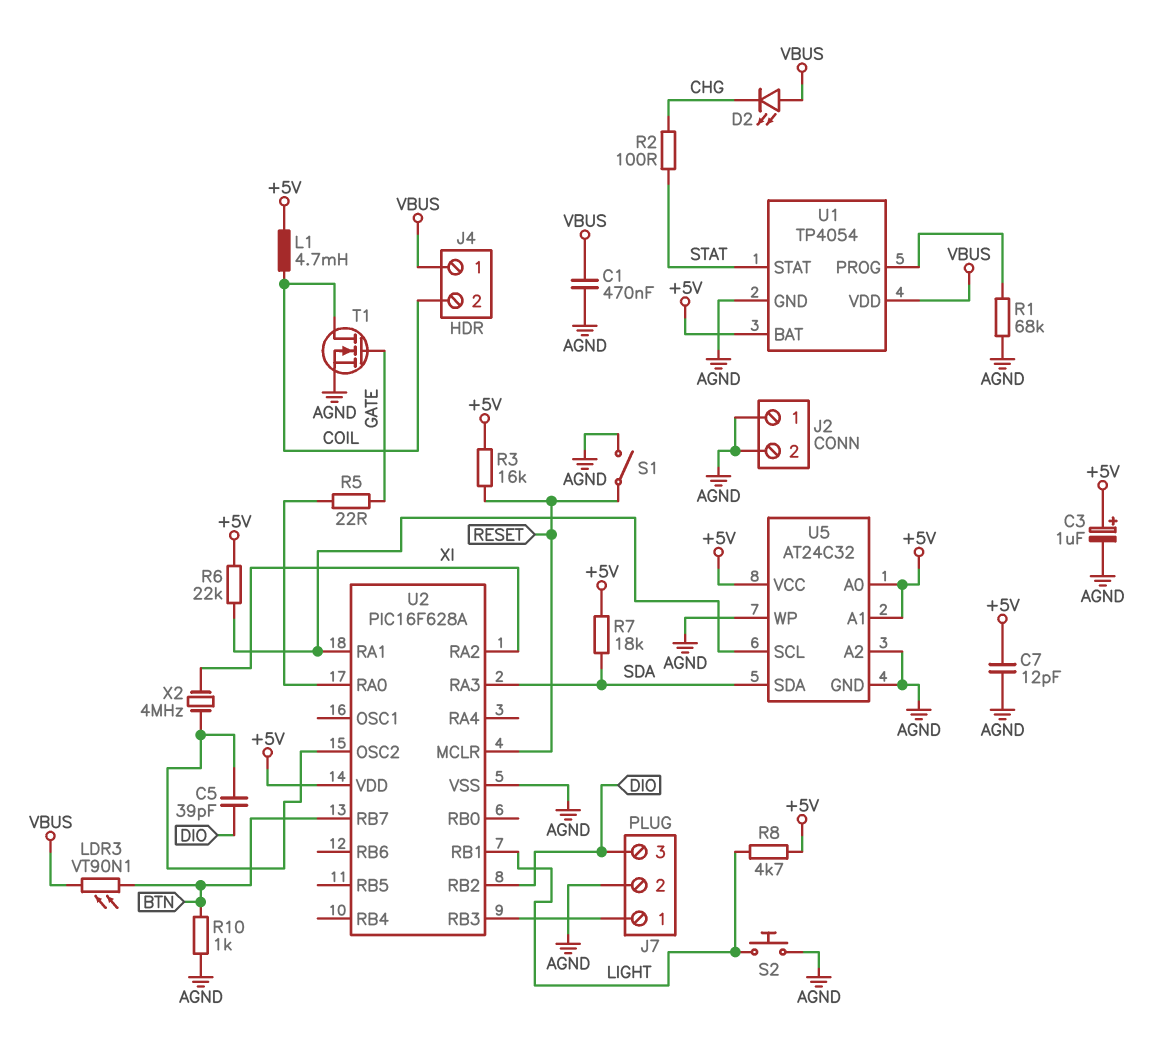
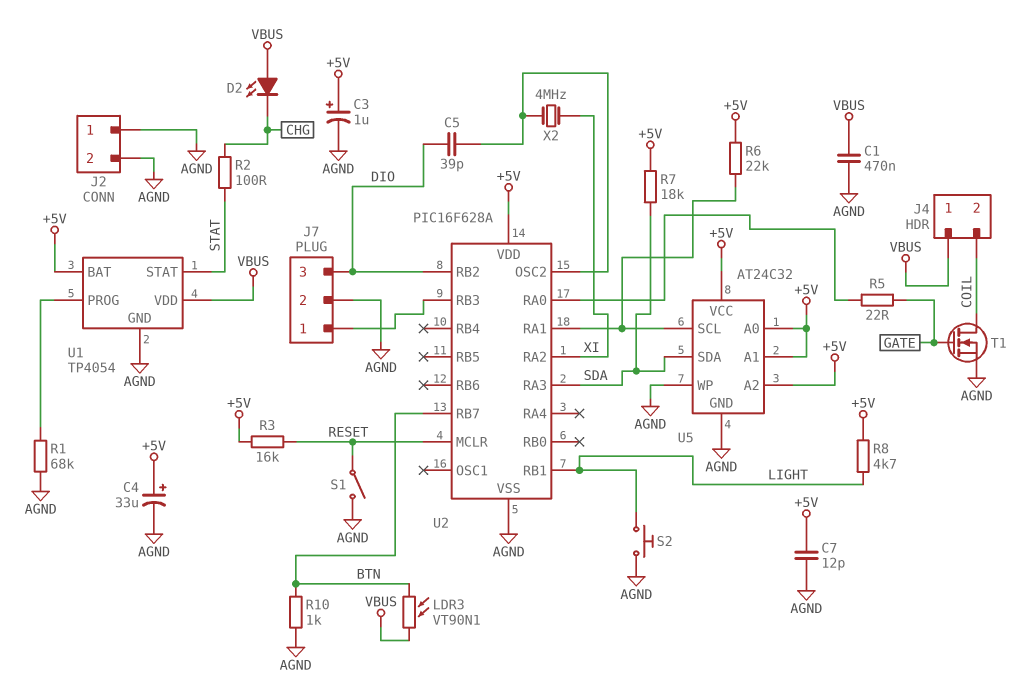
C4: none -> 33uF (plus +5V, minus AGND)
L1: 4.7mH (+5V, COIL) -> none
U5 pin A2: AGND -> +5V

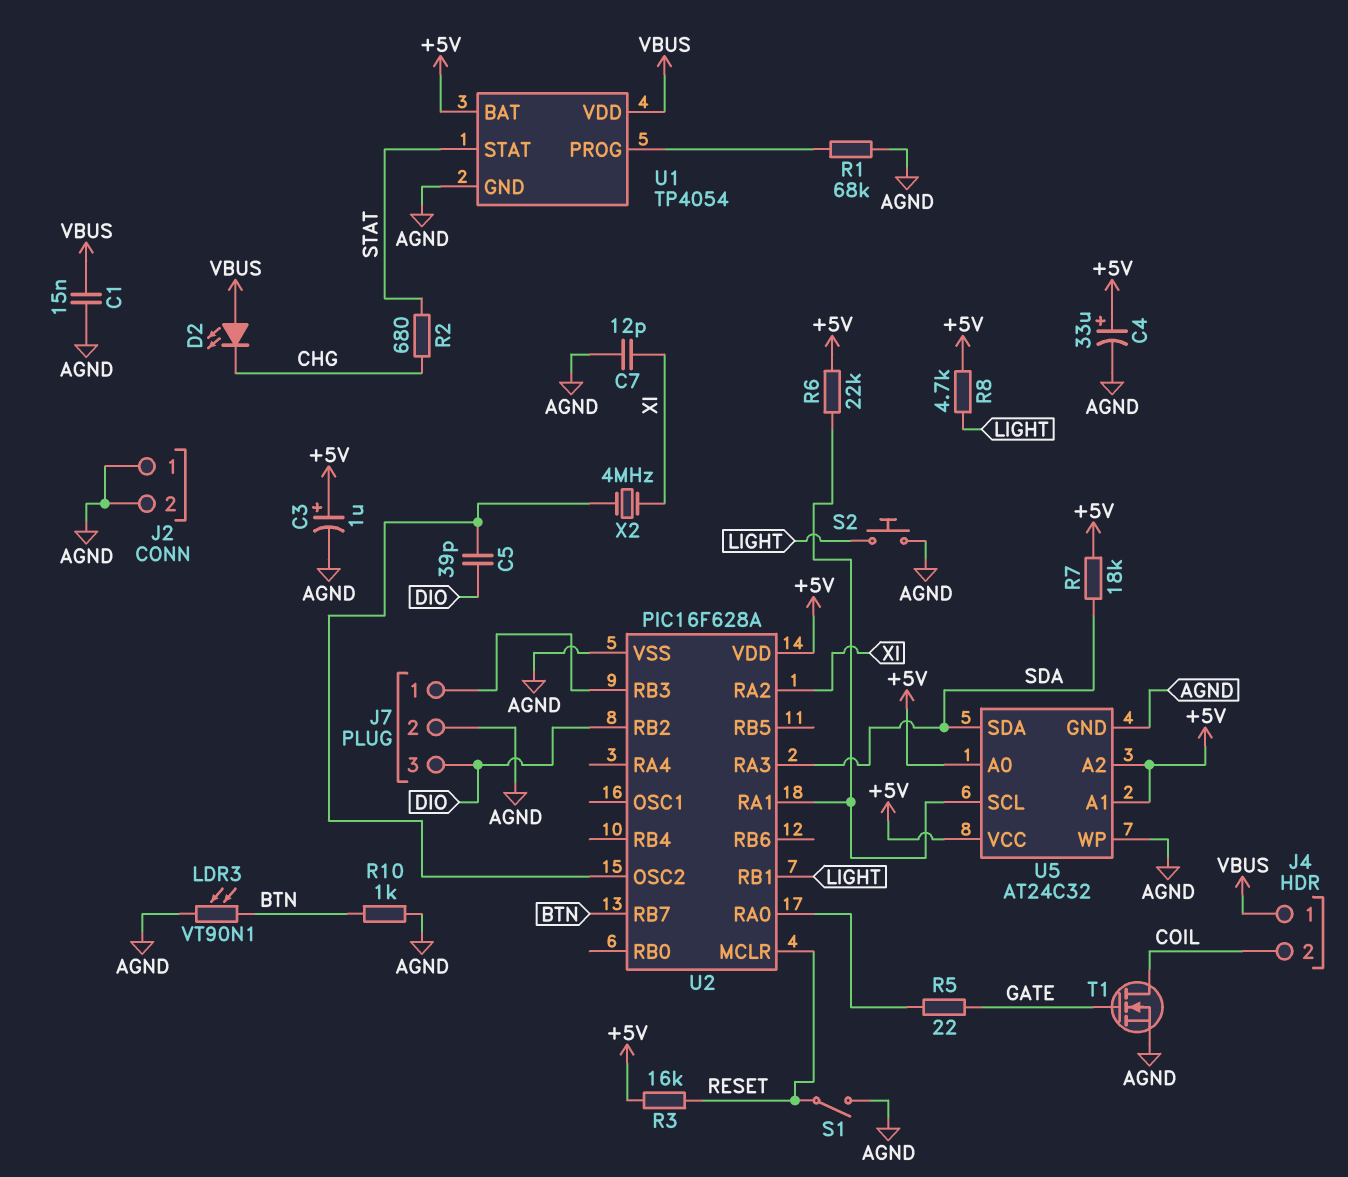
C1: 470nF (AGND, VBUS) -> 15nF (AGND, VBUS)
C7: 12pF (+5V, AGND) -> 12pF (AGND, XI)
LDR3: VT90N1 (BTN, VBUS) -> VT90N1 (AGND, BTN)
R2: 100 (CHG, STAT) -> 680 (CHG, STAT)

